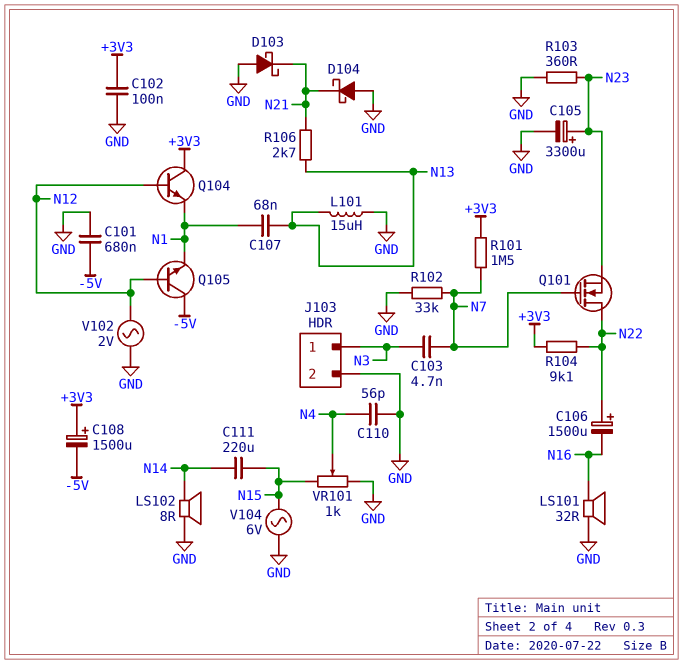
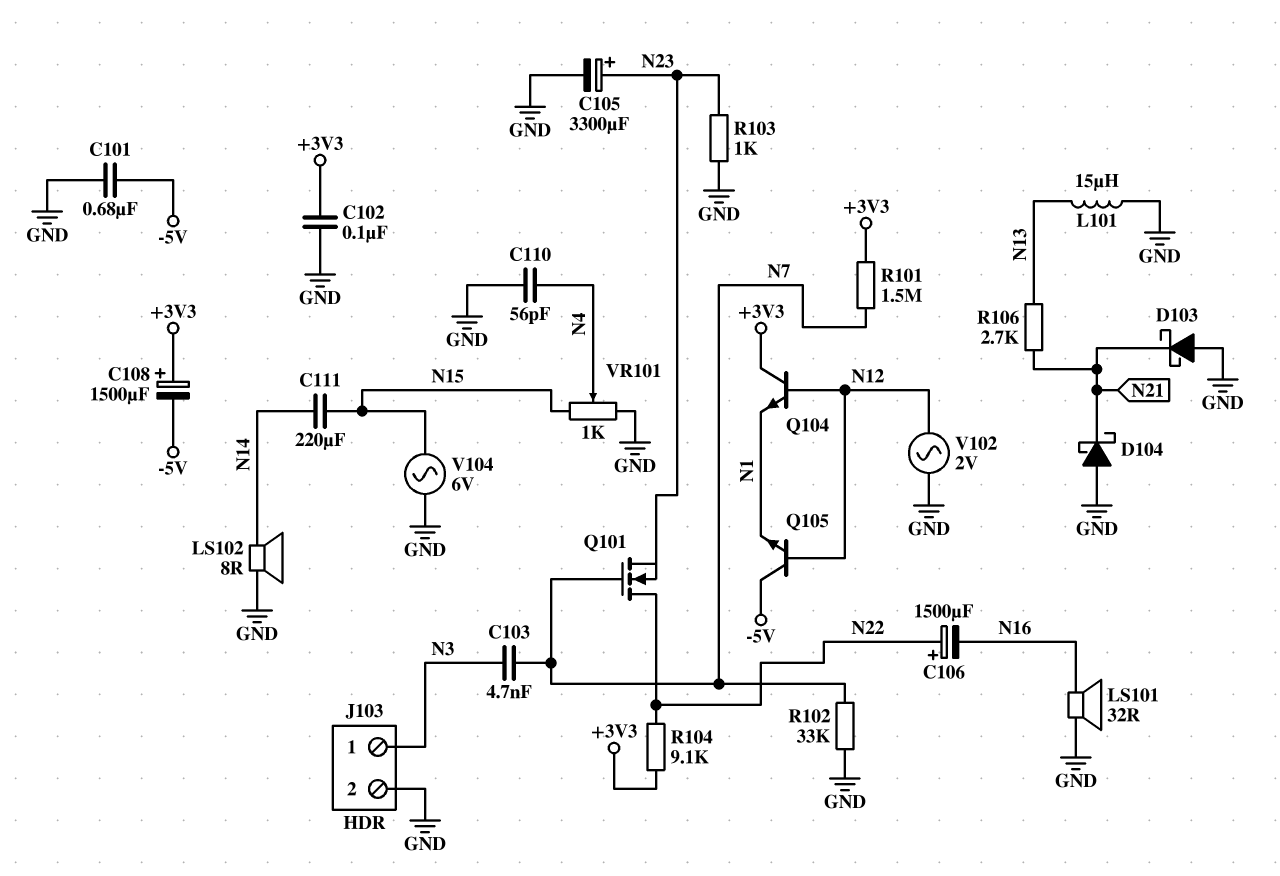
C107: 68nF (N1, N13) -> none
R103: 360 (GND, N23) -> 1k (GND, N23)

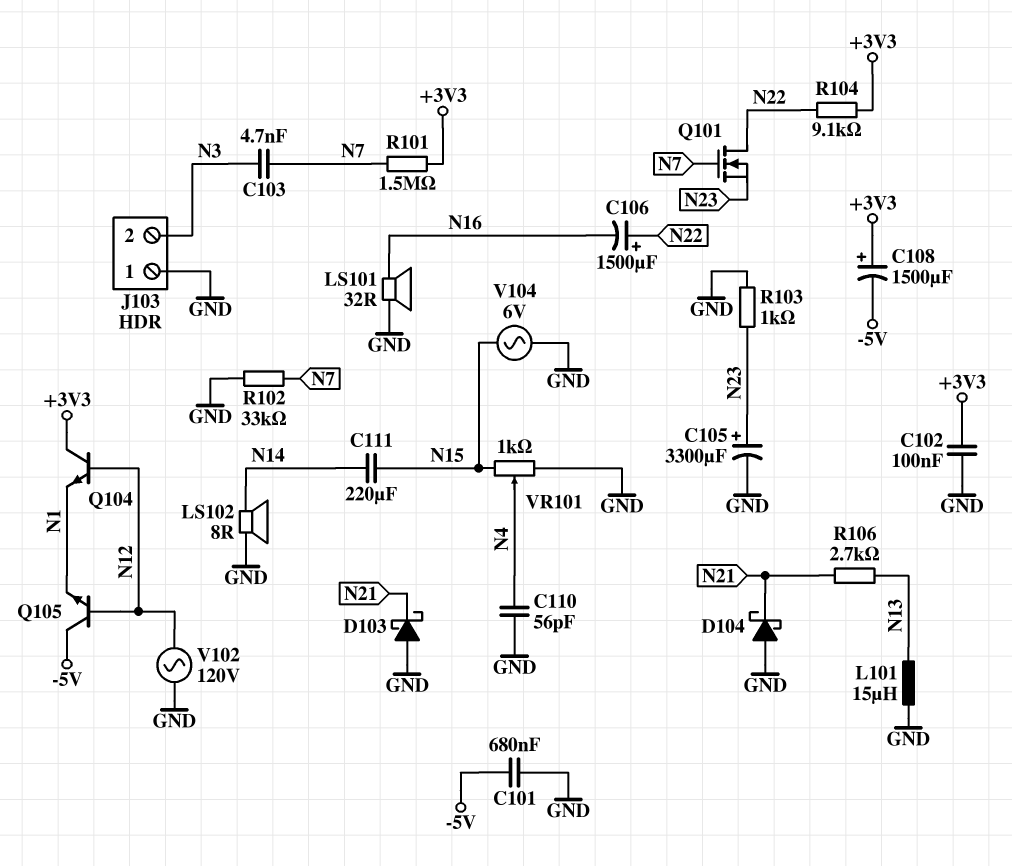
J103 pin 1: N3 -> GND
J103 pin 2: GND -> N3
V102: AC 2V (GND, N12) -> AC 120V (GND, N12)

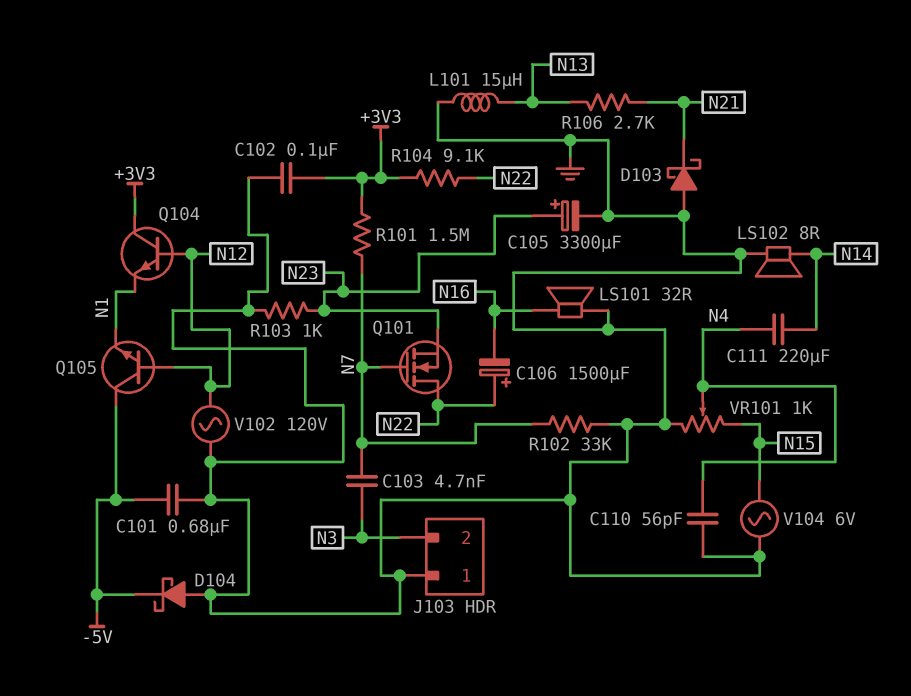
C108: 1500uF (plus +3V3, minus -5V) -> none
C111: 220uF (N14, N15) -> 220uF (N4, N14)
D104: schottky (A GND, K N21) -> schottky (A GND, K -5V)

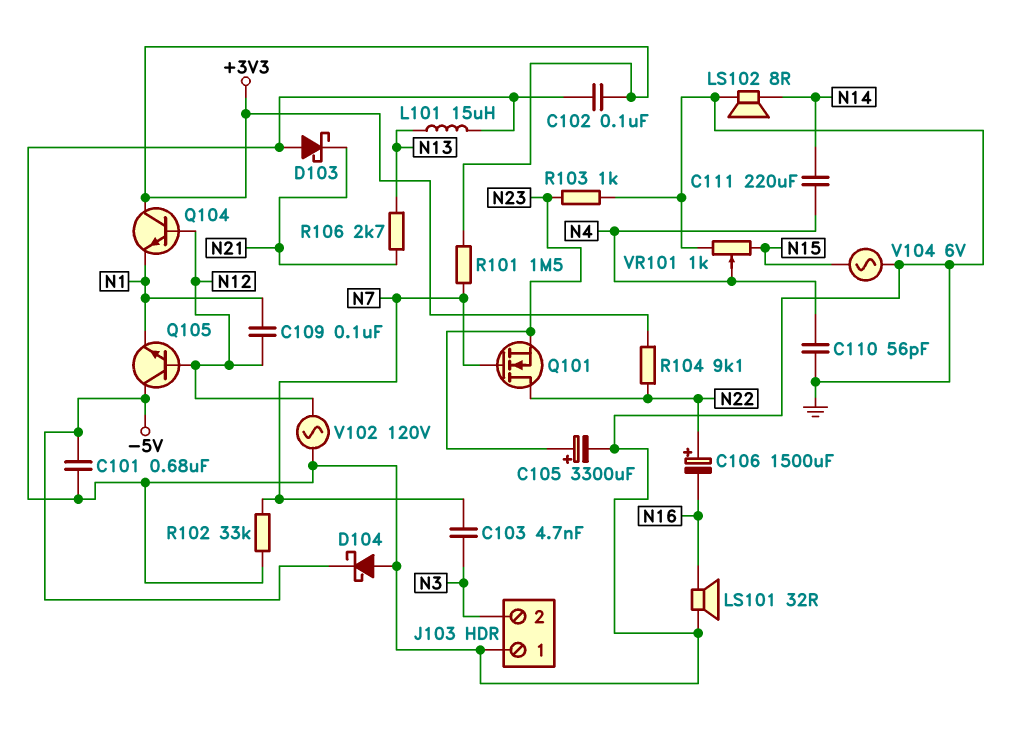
C109: none -> 100nF (N1, N12)

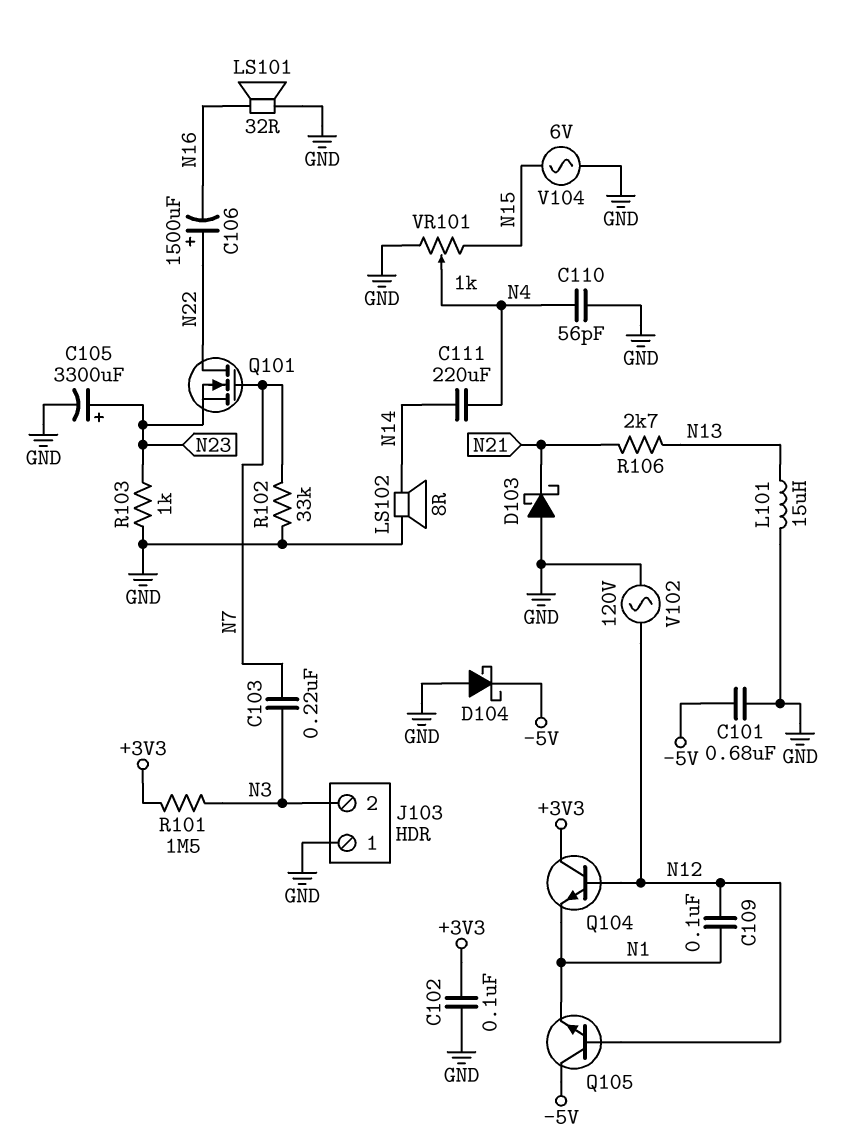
C103: 4.7nF (N3, N7) -> 220nF (N3, N7)
R101: 1.5M (+3V3, N7) -> 1.5M (+3V3, N3)
R104: 9.1k (+3V3, N22) -> none

